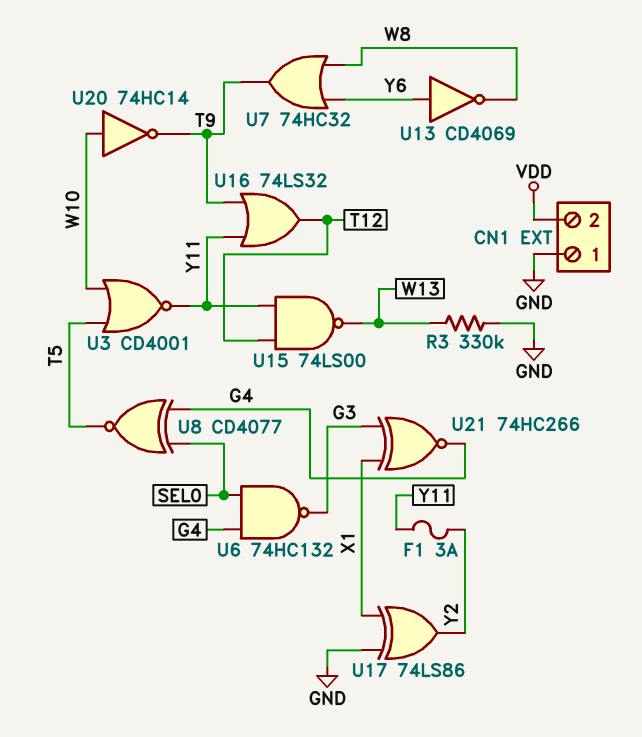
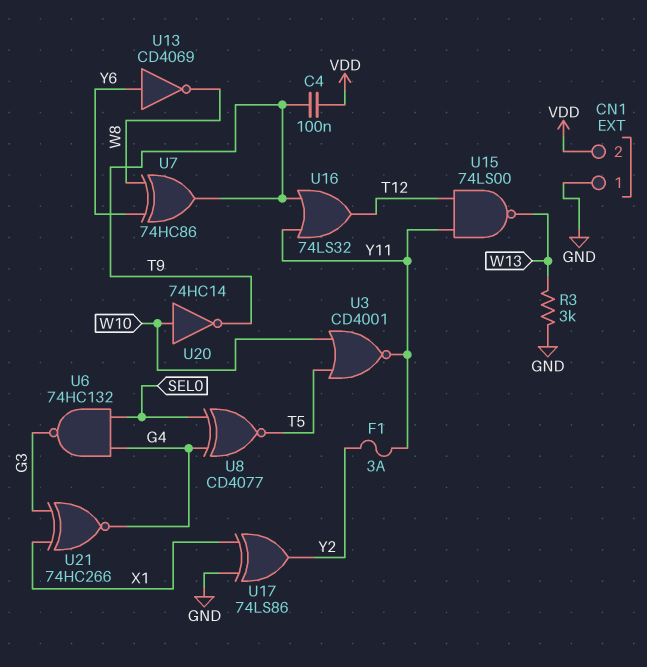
C4: none -> 100nF (T9, VDD)
R3: 330k (GND, W13) -> 3k (GND, W13)
U7: OR 74HC32 (in W8, in Y6, out T9) -> XOR 74HC86 (in W8, in Y6, out T9)

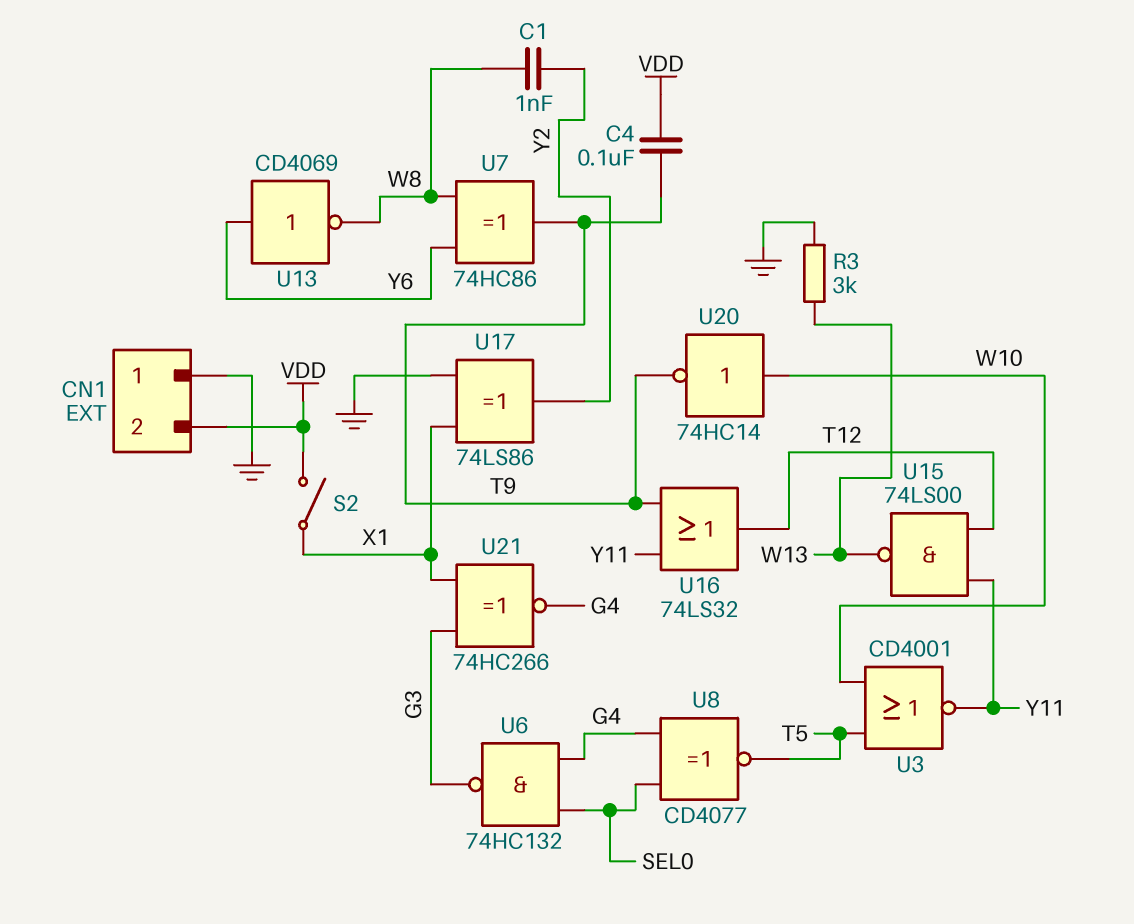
C1: none -> 1nF (W8, Y2)
F1: 3A (Y2, Y11) -> none
S2: none -> switch (VDD, X1)

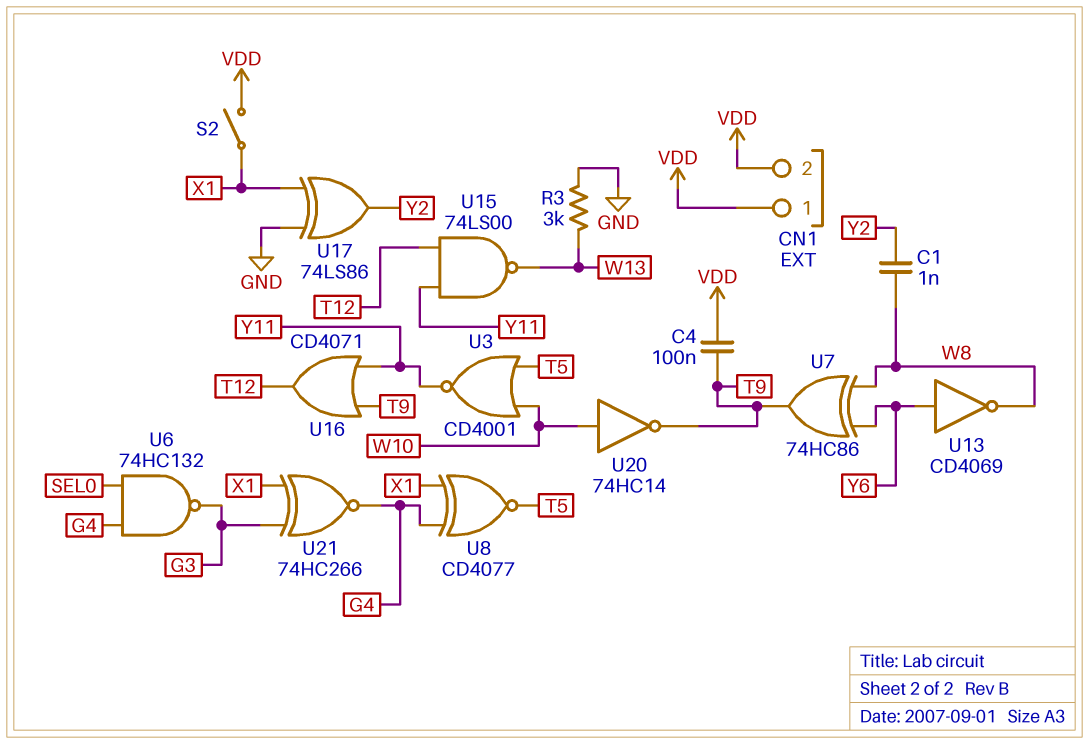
CN1 pin 1: GND -> VDD
U8: XNOR CD4077 (in G4, in SEL0, out T5) -> XNOR CD4077 (in G4, in X1, out T5)
U16: OR 74LS32 (in T9, in Y11, out T12) -> OR CD4071 (in T9, in Y11, out T12)

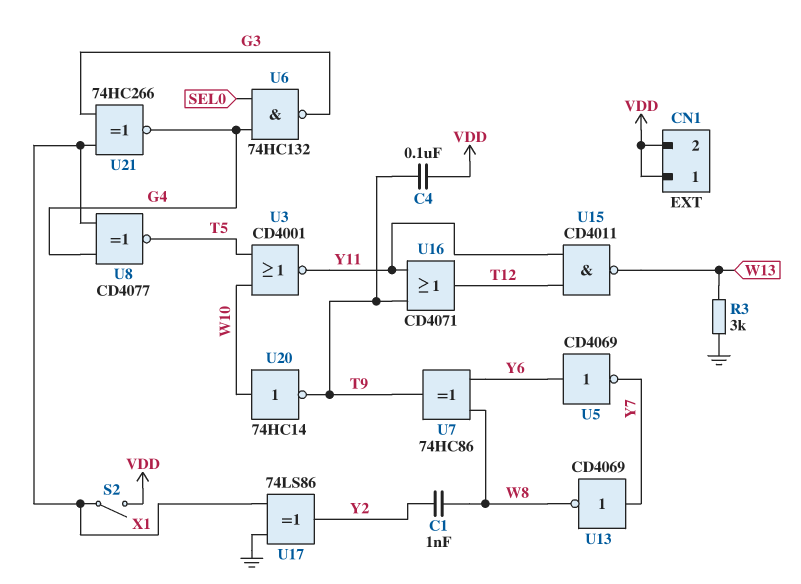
U5: none -> NOT CD4069 (in Y6, out Y7)
U13: NOT CD4069 (in Y6, out W8) -> NOT CD4069 (in Y7, out W8)
U15: NAND 74LS00 (in T12, in Y11, out W13) -> NAND CD4011 (in T12, in Y11, out W13)

